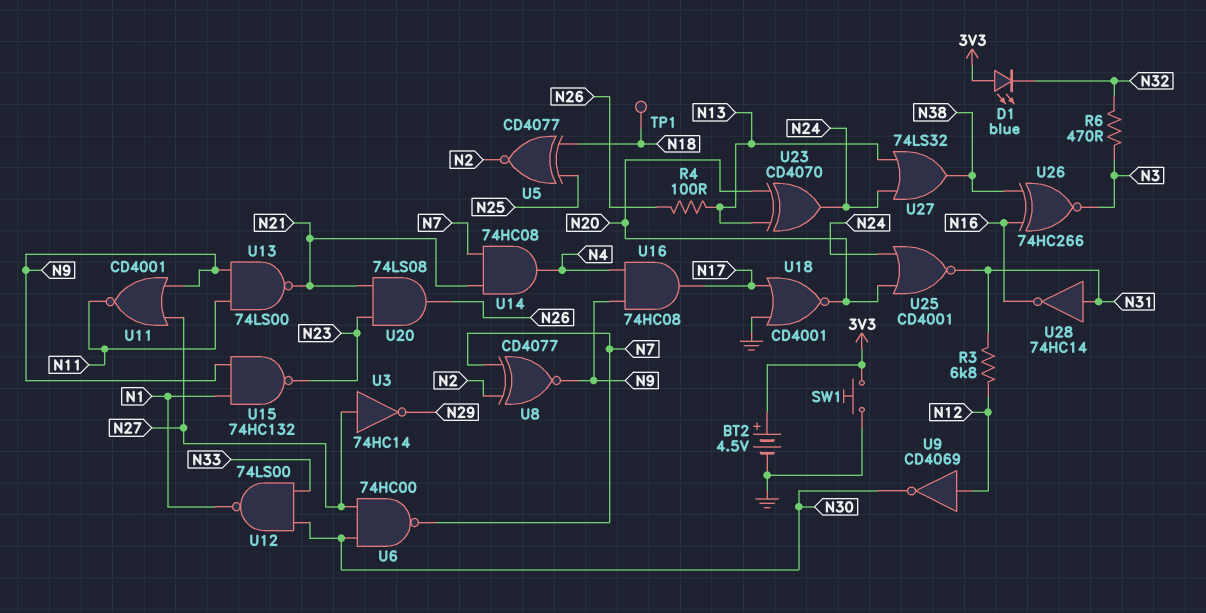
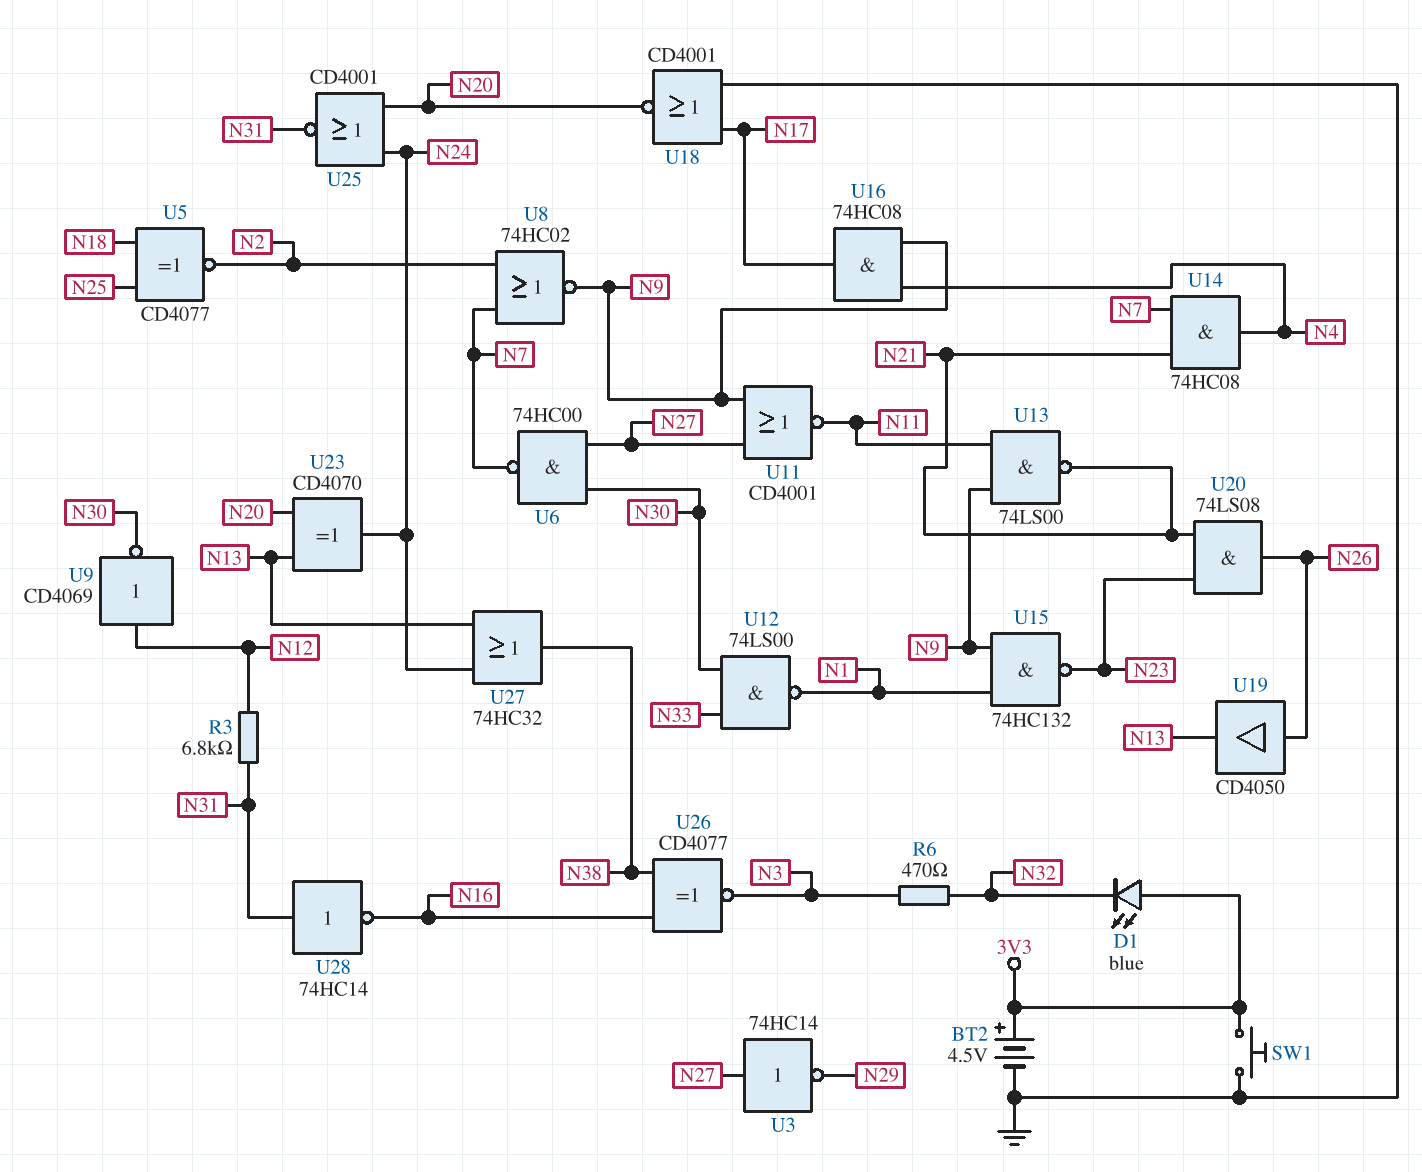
R4: 100 (N13, N26) -> none
TP1: test point (N18) -> none
U8: XNOR CD4077 (in N2, in N7, out N9) -> NOR 74HC02 (in N2, in N7, out N9)
U19: none -> buffer CD4050 (in N26, out N13)
U26: XNOR 74HC266 (in N16, in N38, out N3) -> XNOR CD4077 (in N16, in N38, out N3)
U27: OR 74LS32 (in N13, in N24, out N38) -> OR 74HC32 (in N13, in N24, out N38)

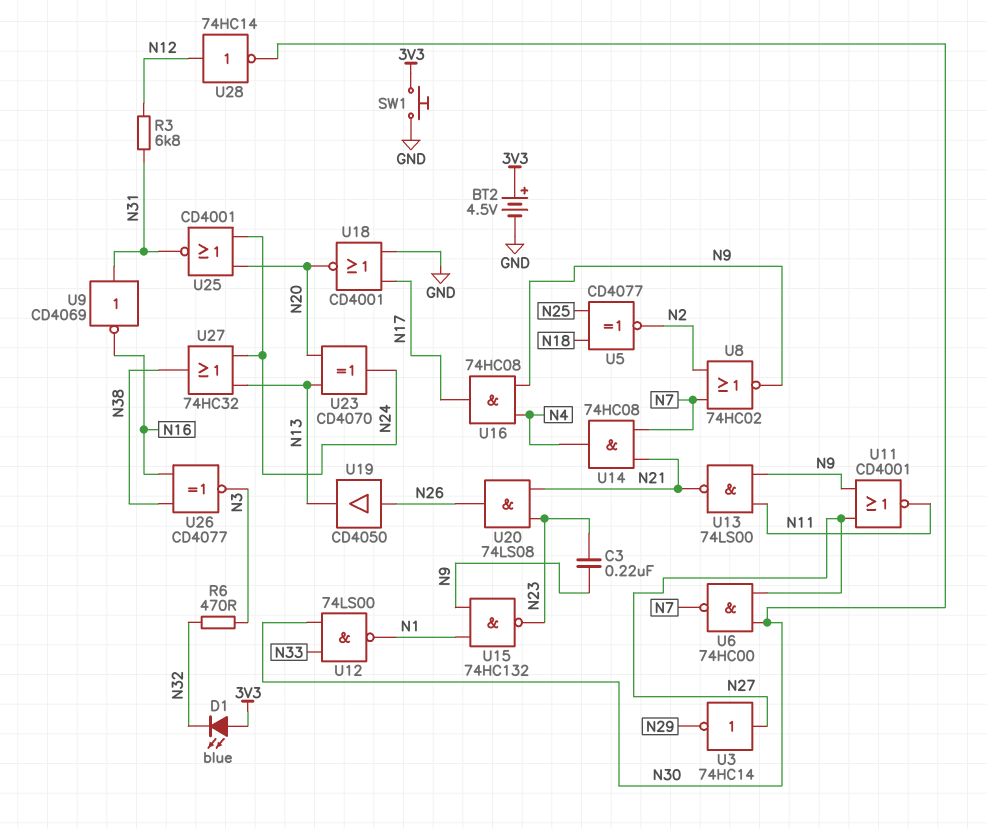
C3: none -> 220nF (N9, N23)
U9: NOT CD4069 (in N12, out N30) -> NOT CD4069 (in N31, out N16)
U28: NOT 74HC14 (in N31, out N16) -> NOT 74HC14 (in N12, out N30)

